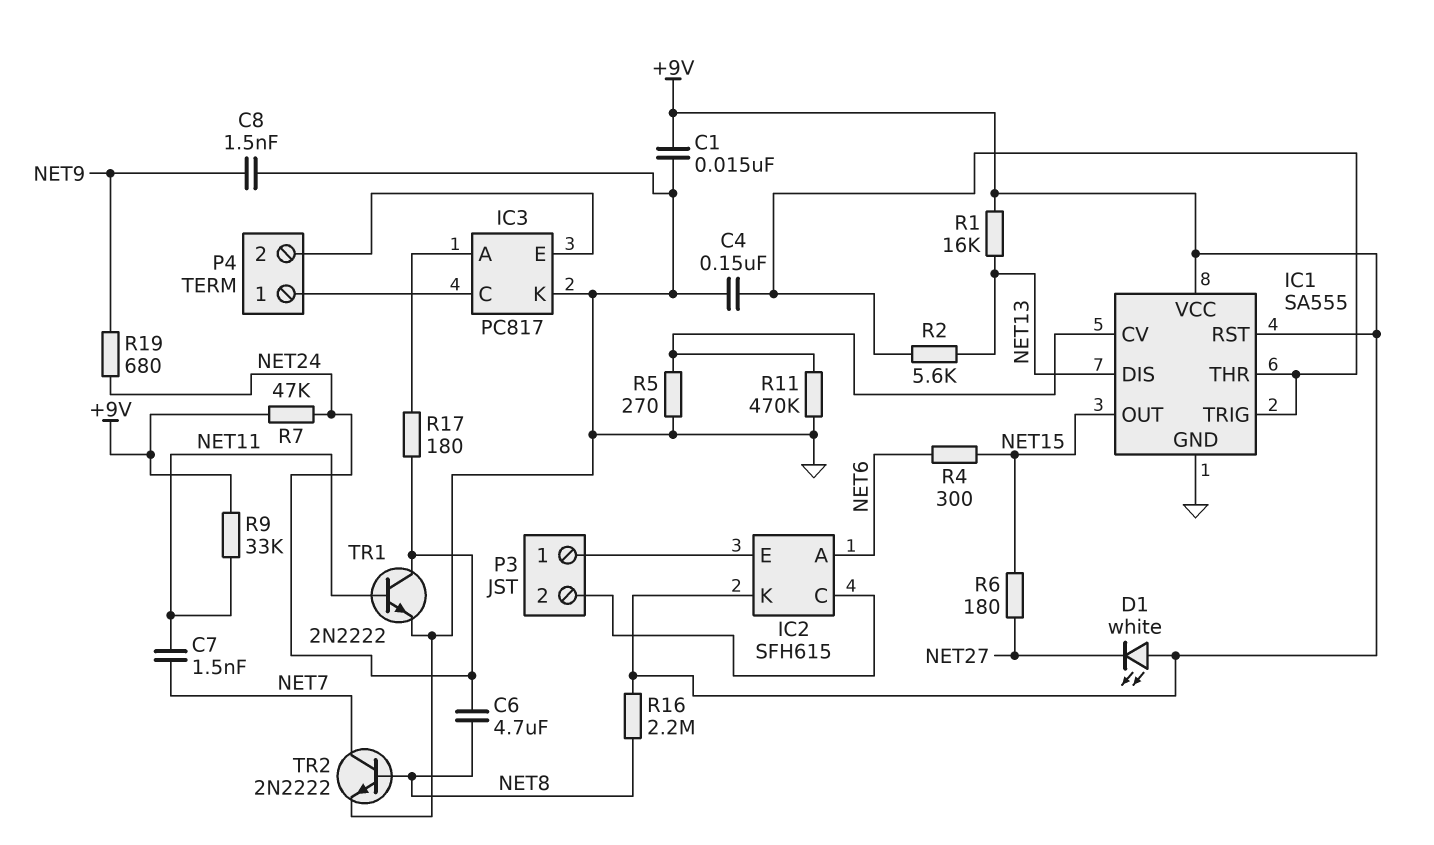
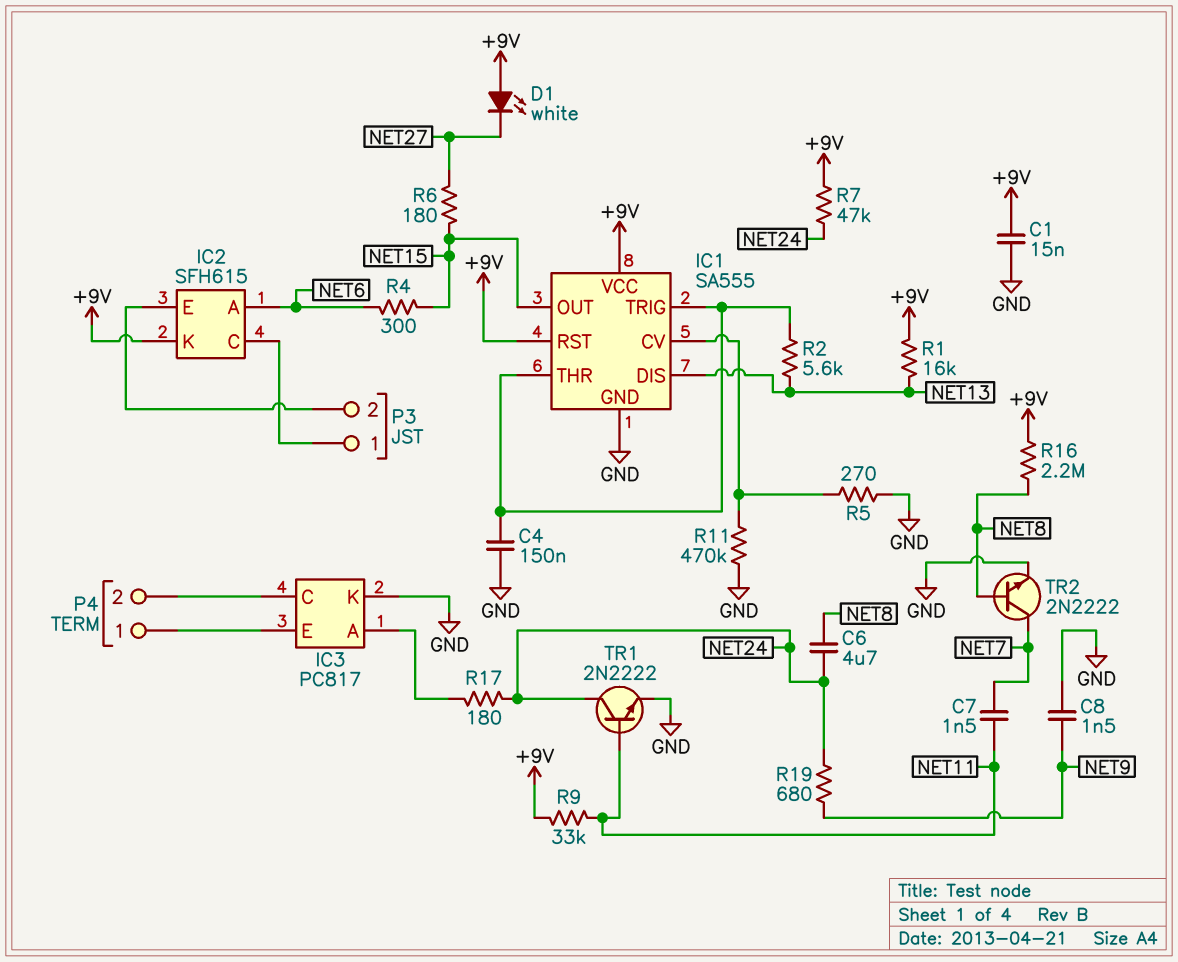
P3 pin 1: IC2/E -> IC2/C
P3 pin 2: IC2/C -> IC2/E
P4 pin 1: IC3/C -> IC3/E
P4 pin 2: IC3/E -> IC3/C

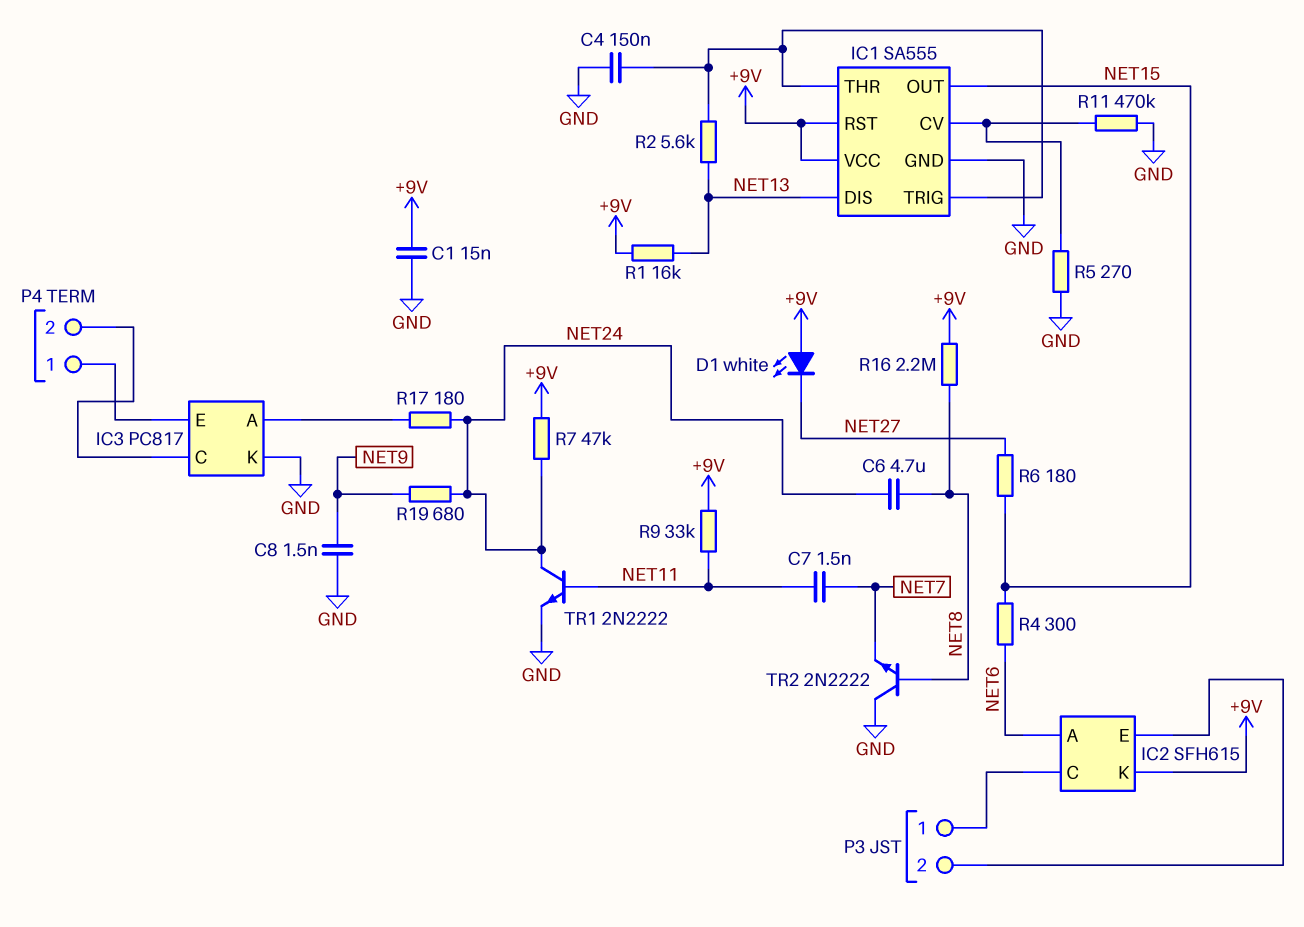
TR2: NPN 2N2222 (B NET8, C NET7, E GND) -> NPN 2N2222 (B NET8, C GND, E NET7)

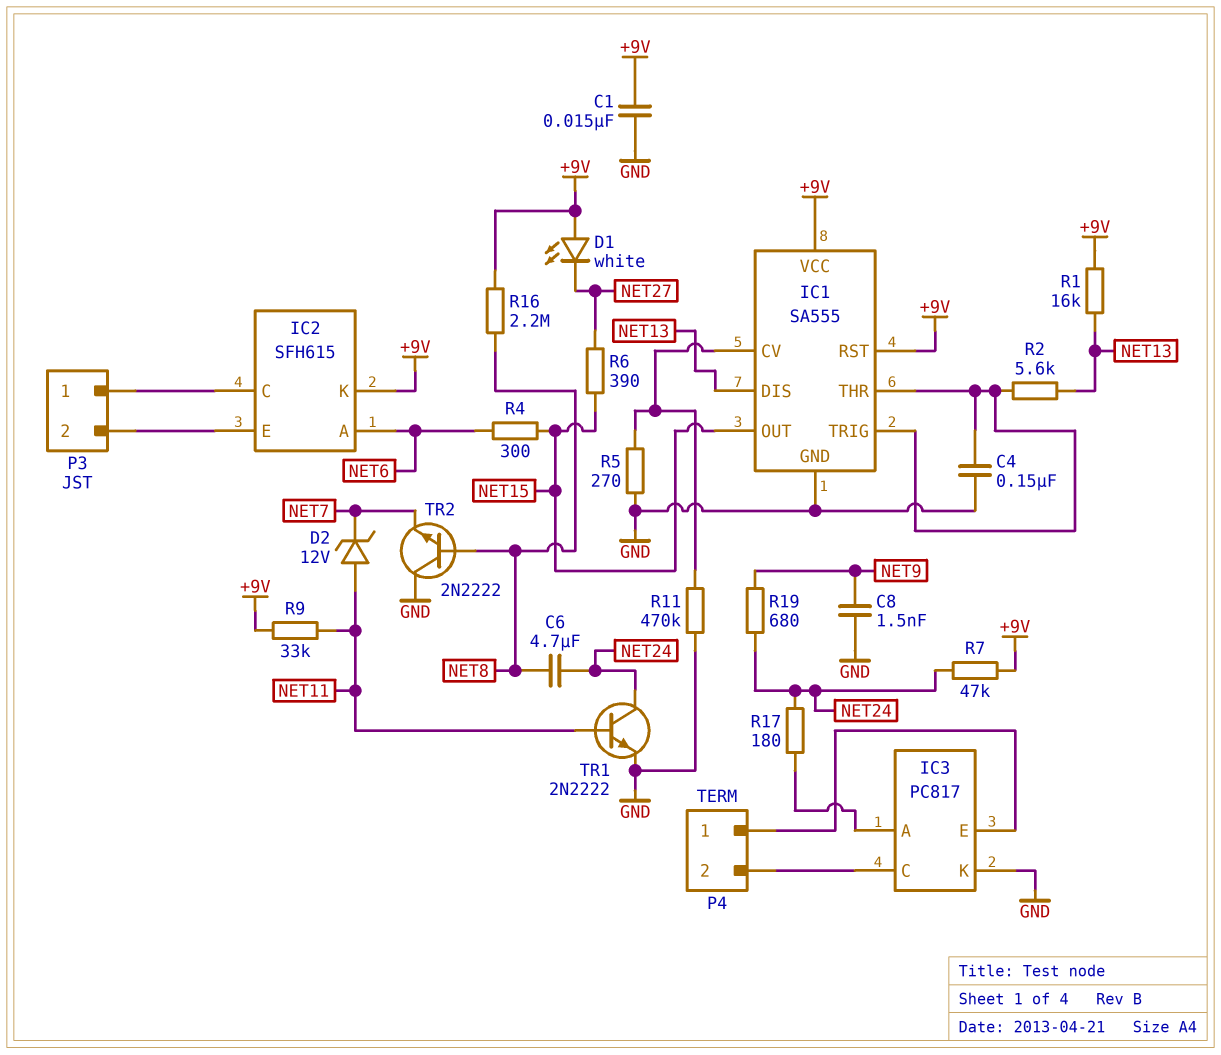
C7: 1.5nF (NET7, NET11) -> none
D2: none -> zener 12V (A NET11, K NET7)
R6: 180 (NET15, NET27) -> 390 (NET15, NET27)

